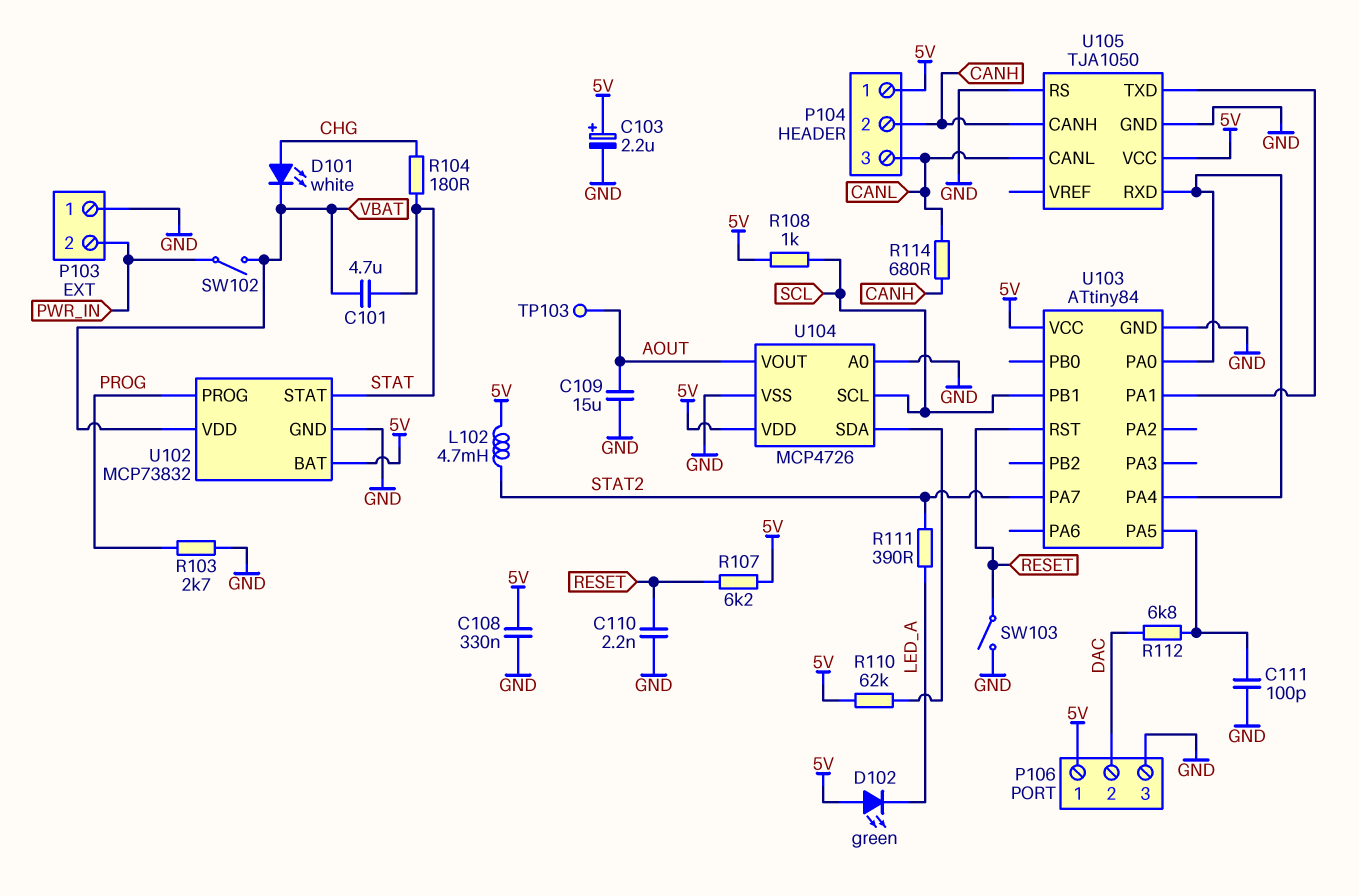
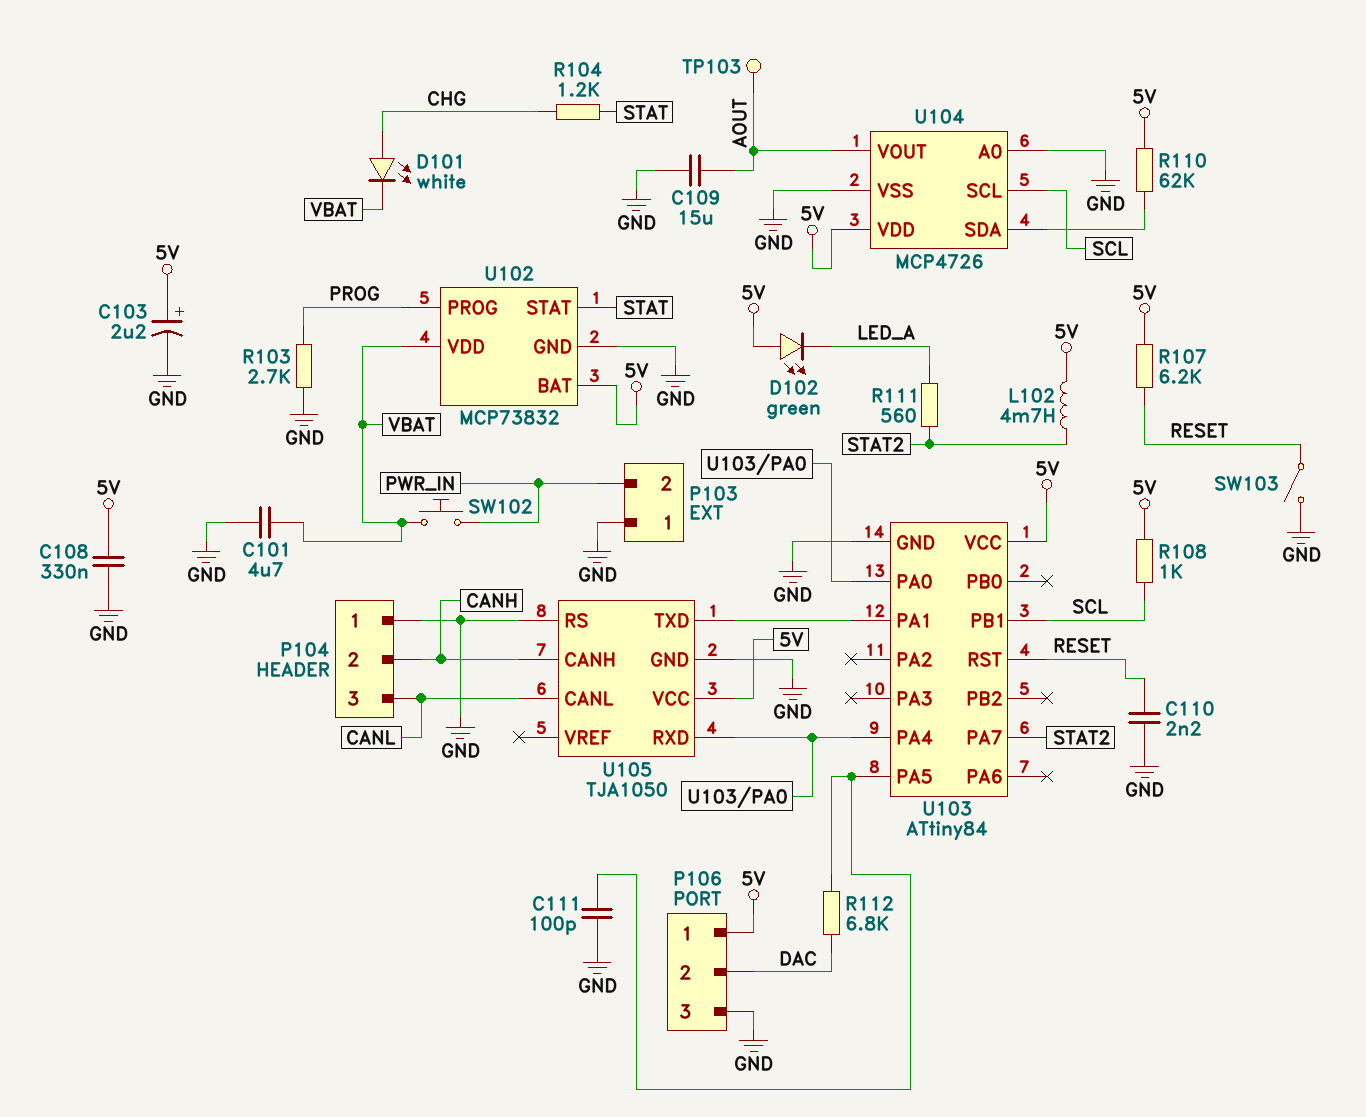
C101: 4.7uF (STAT, VBAT) -> 4.7uF (GND, VBAT)
P104 pin 1: 5V -> GND
R104: 180 (CHG, STAT) -> 1.2k (CHG, STAT)
R111: 390 (LED_A, STAT2) -> 560 (LED_A, STAT2)
R114: 680 (CANH, CANL) -> none
SW102: switch (PWR_IN, VBAT) -> button (PWR_IN, VBAT)

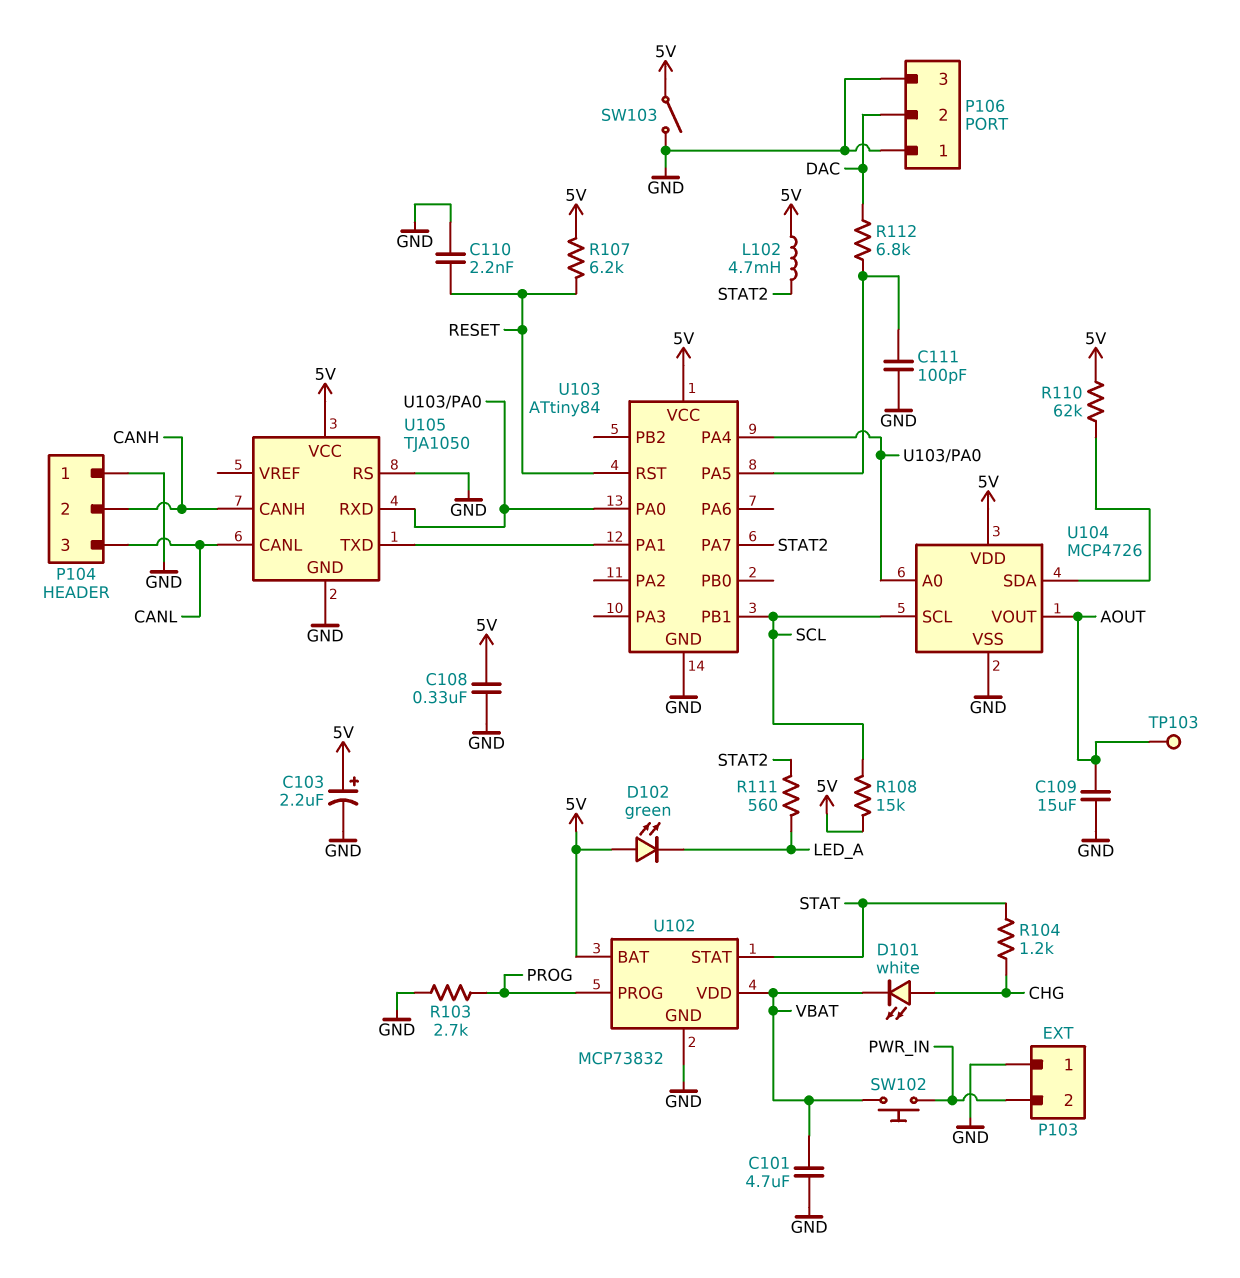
P106 pin 1: 5V -> GND
R108: 1k (5V, SCL) -> 15k (5V, SCL)
SW103: switch (GND, RESET) -> switch (5V, GND)
U104 pin A0: GND -> U103/PA0

